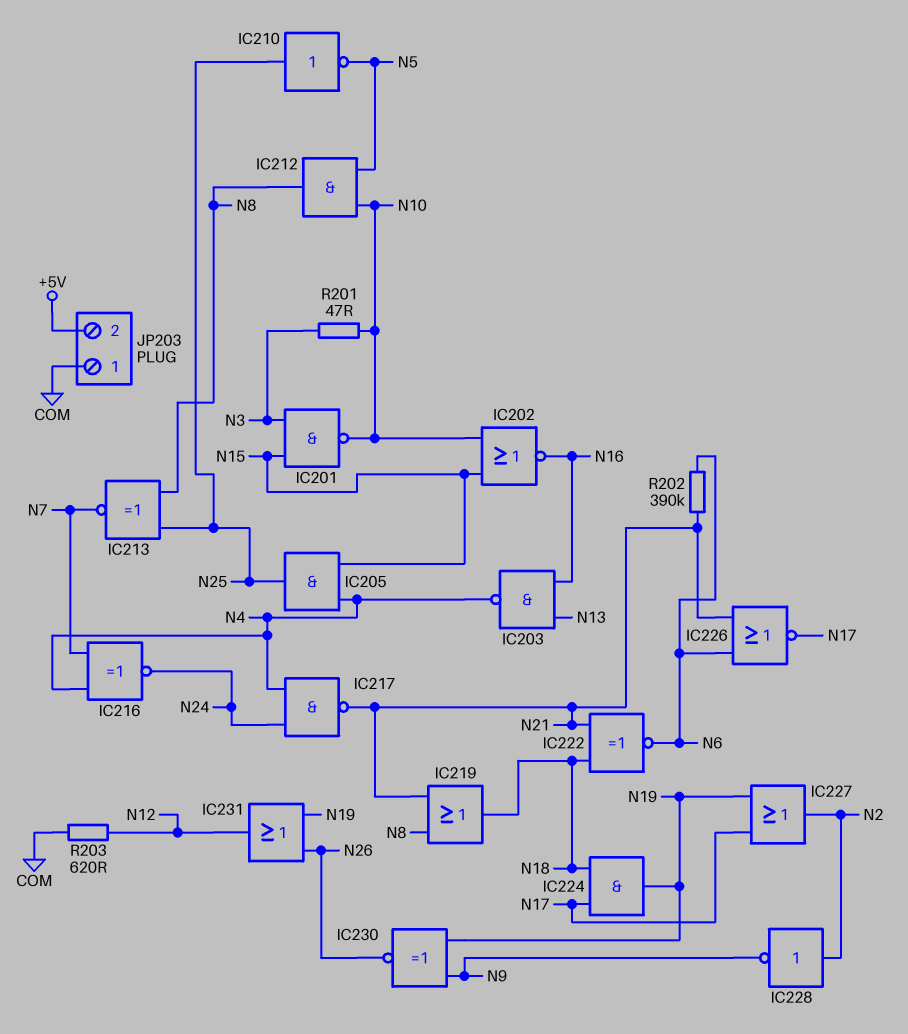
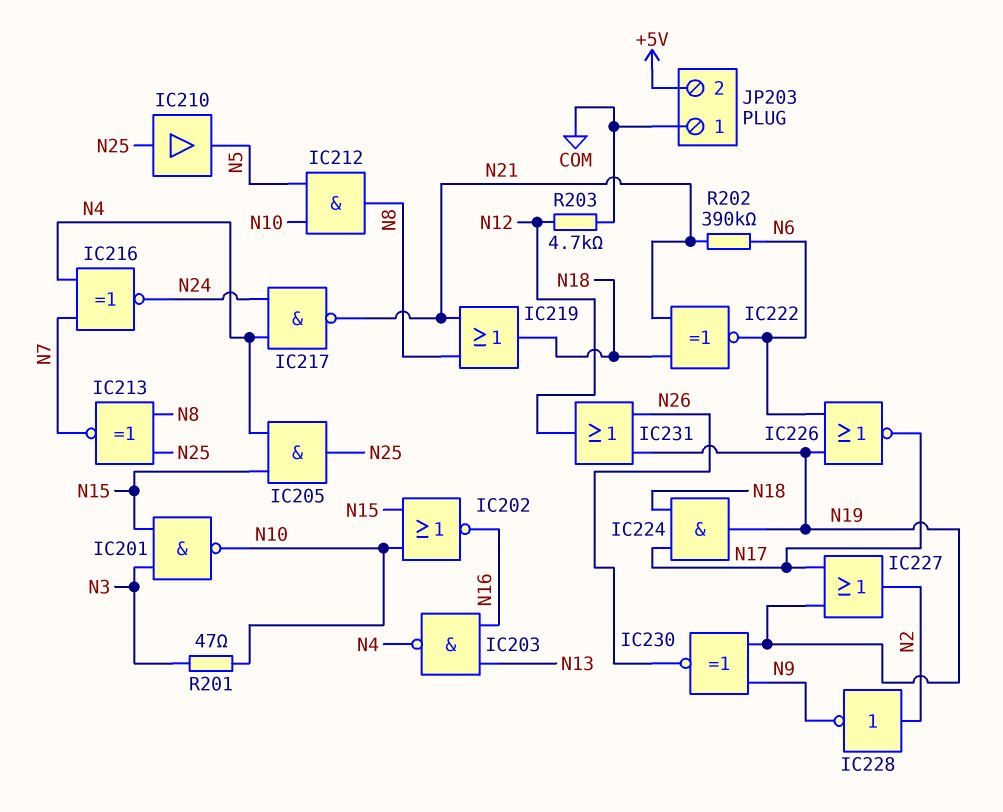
IC210: NOT (in N25, out N5) -> buffer (in N25, out N5)
IC226: NOR (in N6, in N21, out N17) -> NOR (in N6, in N19, out N17)
R203: 620 (COM, N12) -> 4.7k (COM, N12)

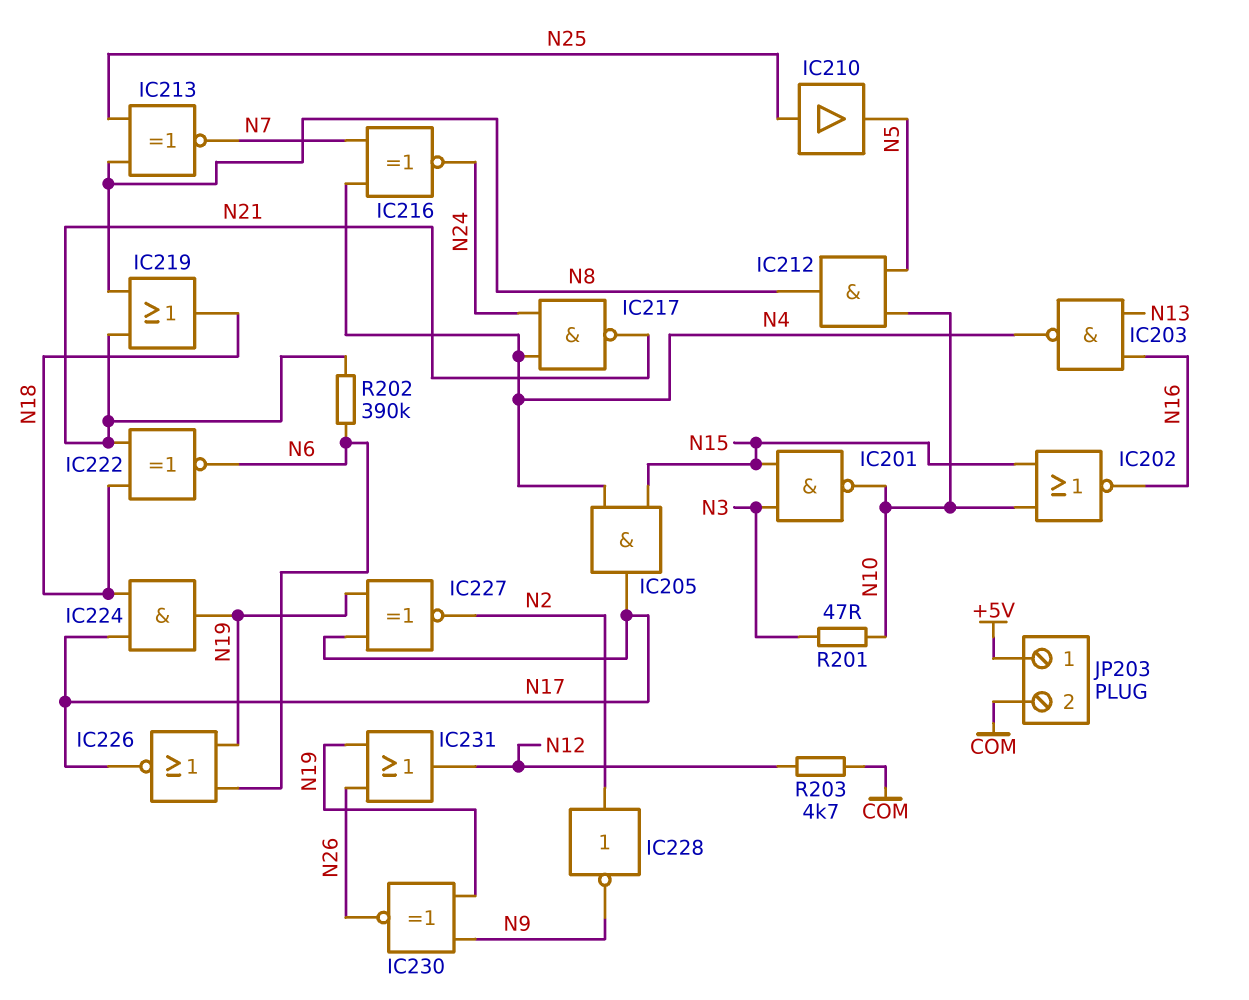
IC205: AND (in N4, in N15, out N25) -> AND (in N4, in N15, out N17)
IC227: OR (in N17, in N19, out N2) -> XNOR (in N17, in N19, out N2)
JP203 pin 1: COM -> +5V
JP203 pin 2: +5V -> COM

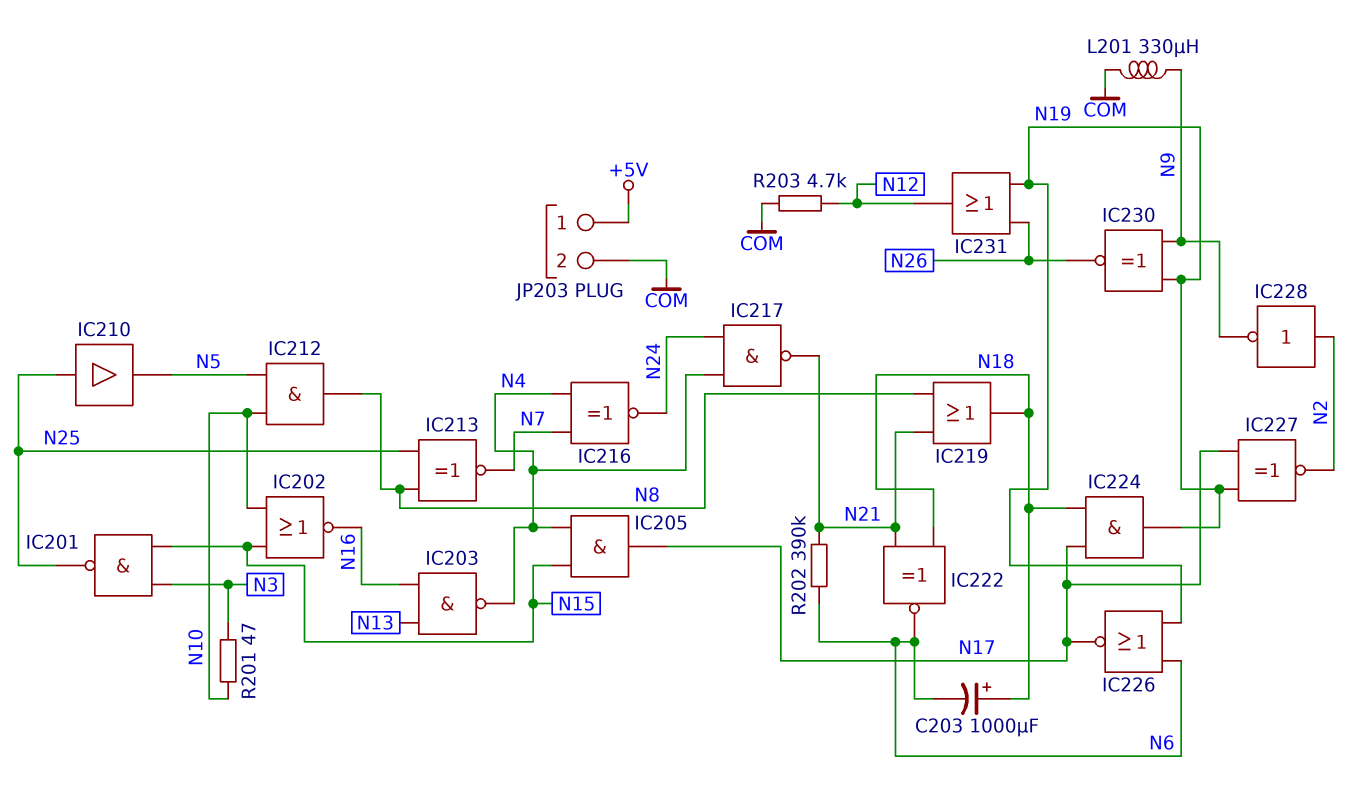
C203: none -> 1000uF (plus N18, minus N6)
IC201: NAND (in N3, in N15, out N10) -> NAND (in N3, in N15, out N25)
L201: none -> 330uH (COM, N9)

